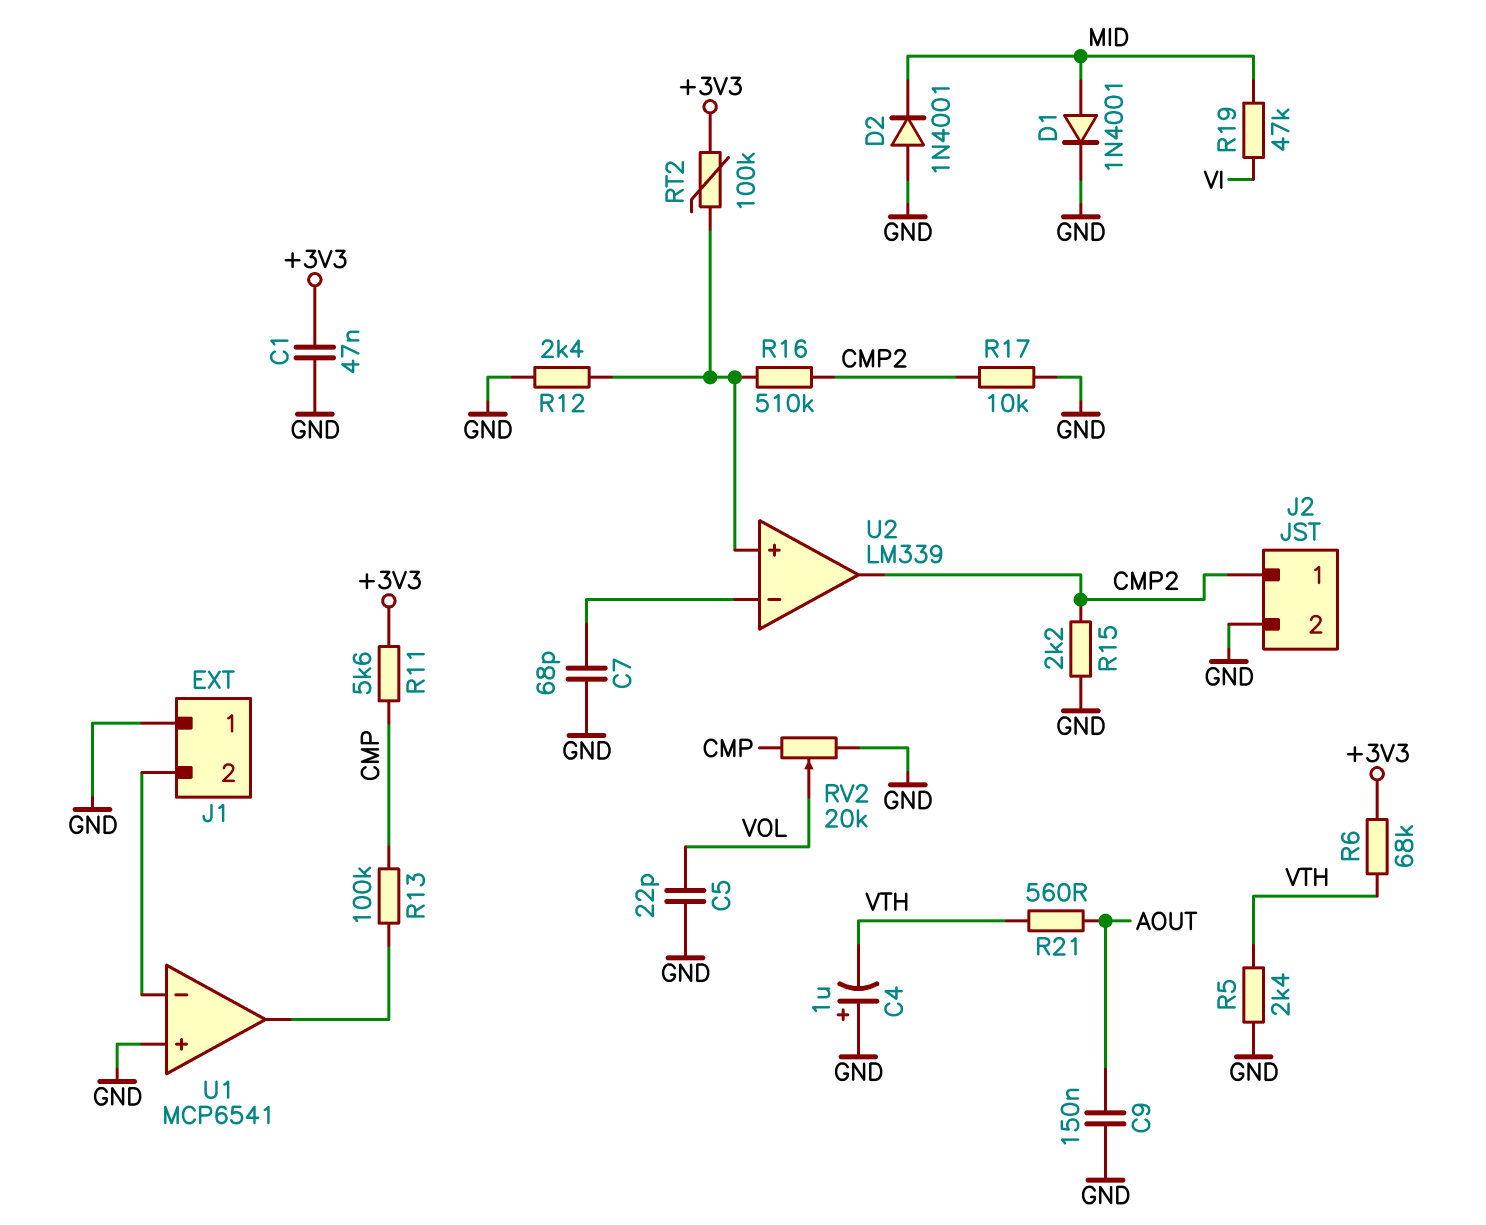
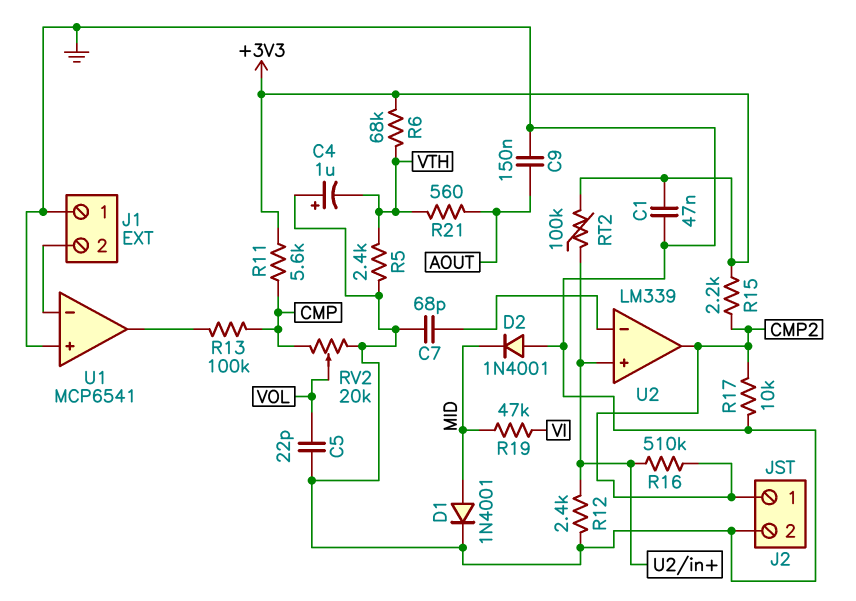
R15: 2.2k (CMP2, GND) -> 2.2k (+3V3, CMP2)

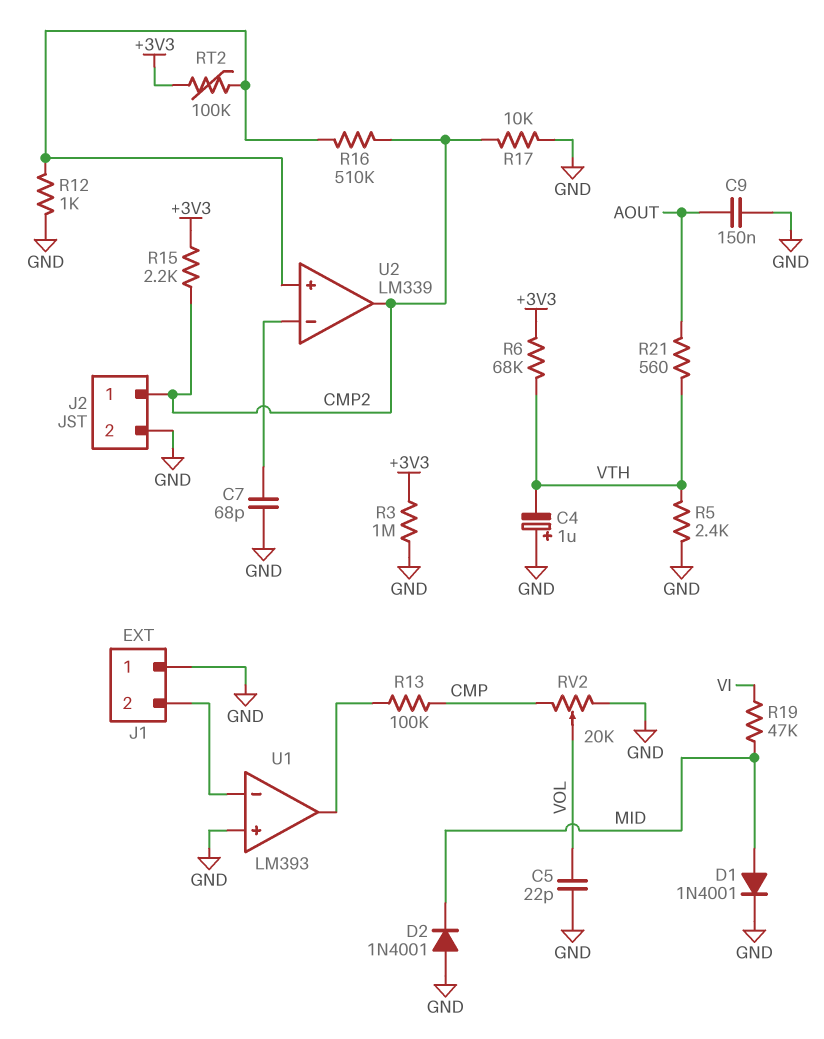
C1: 47nF (+3V3, GND) -> none
R3: none -> 1M (+3V3, GND)
R11: 5.6k (+3V3, CMP) -> none
R12: 2.4k (GND, U2/in+) -> 1k (GND, U2/in+)
U1: MCP6541 -> LM393

